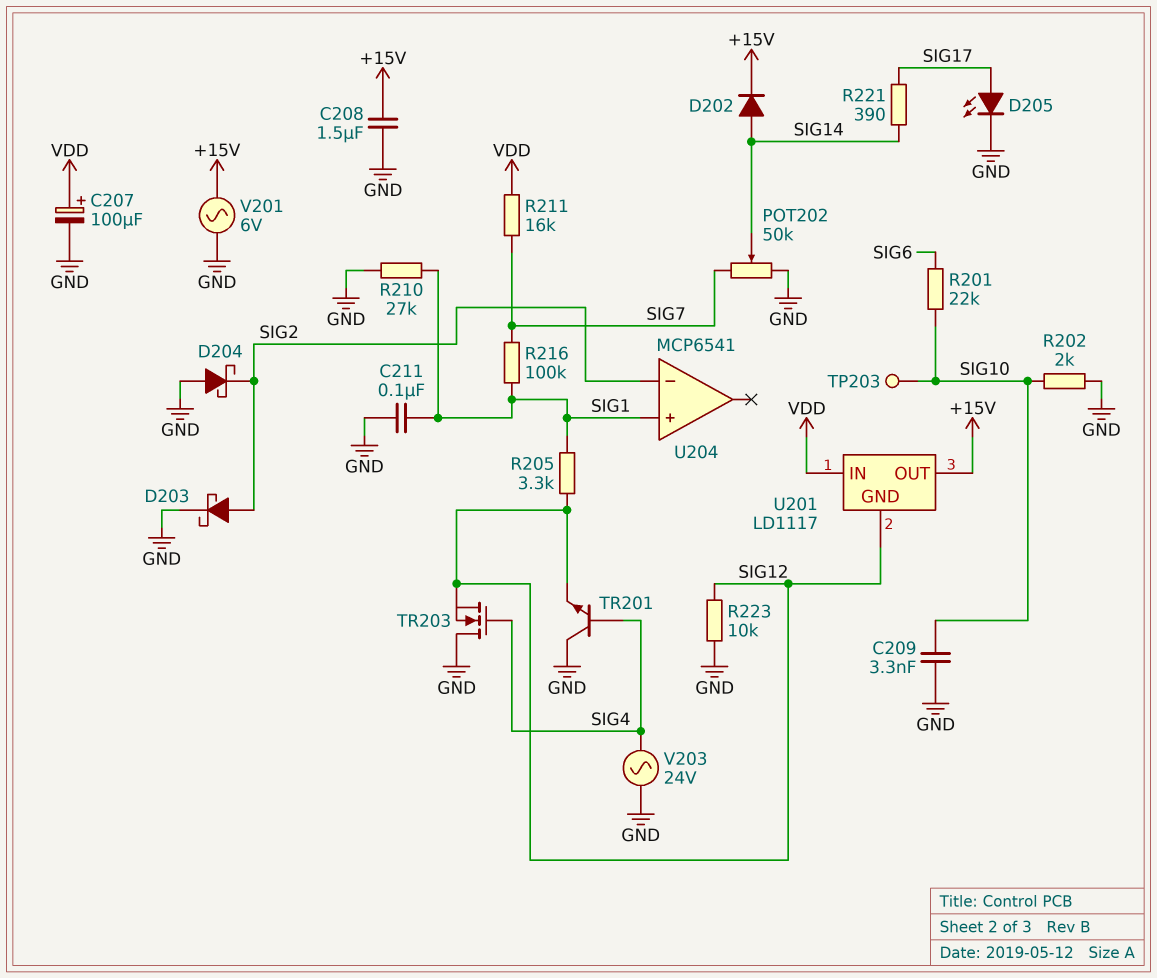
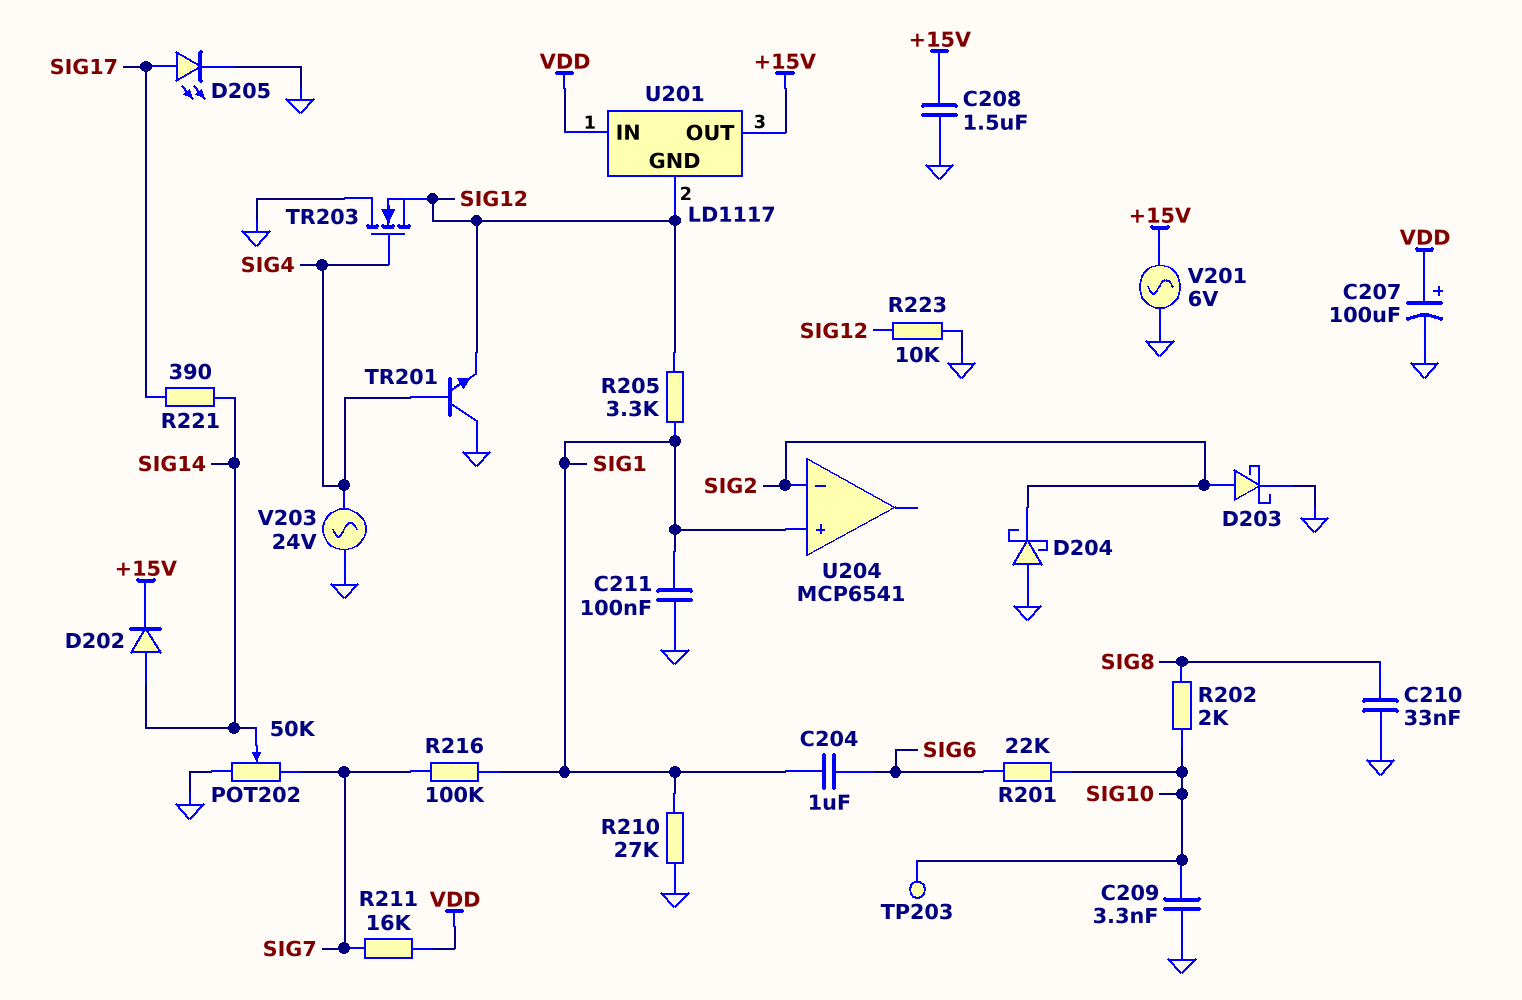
C204: none -> 1uF (SIG1, SIG6)
C210: none -> 33nF (GND, SIG8)
R202: 2k (GND, SIG10) -> 2k (SIG8, SIG10)

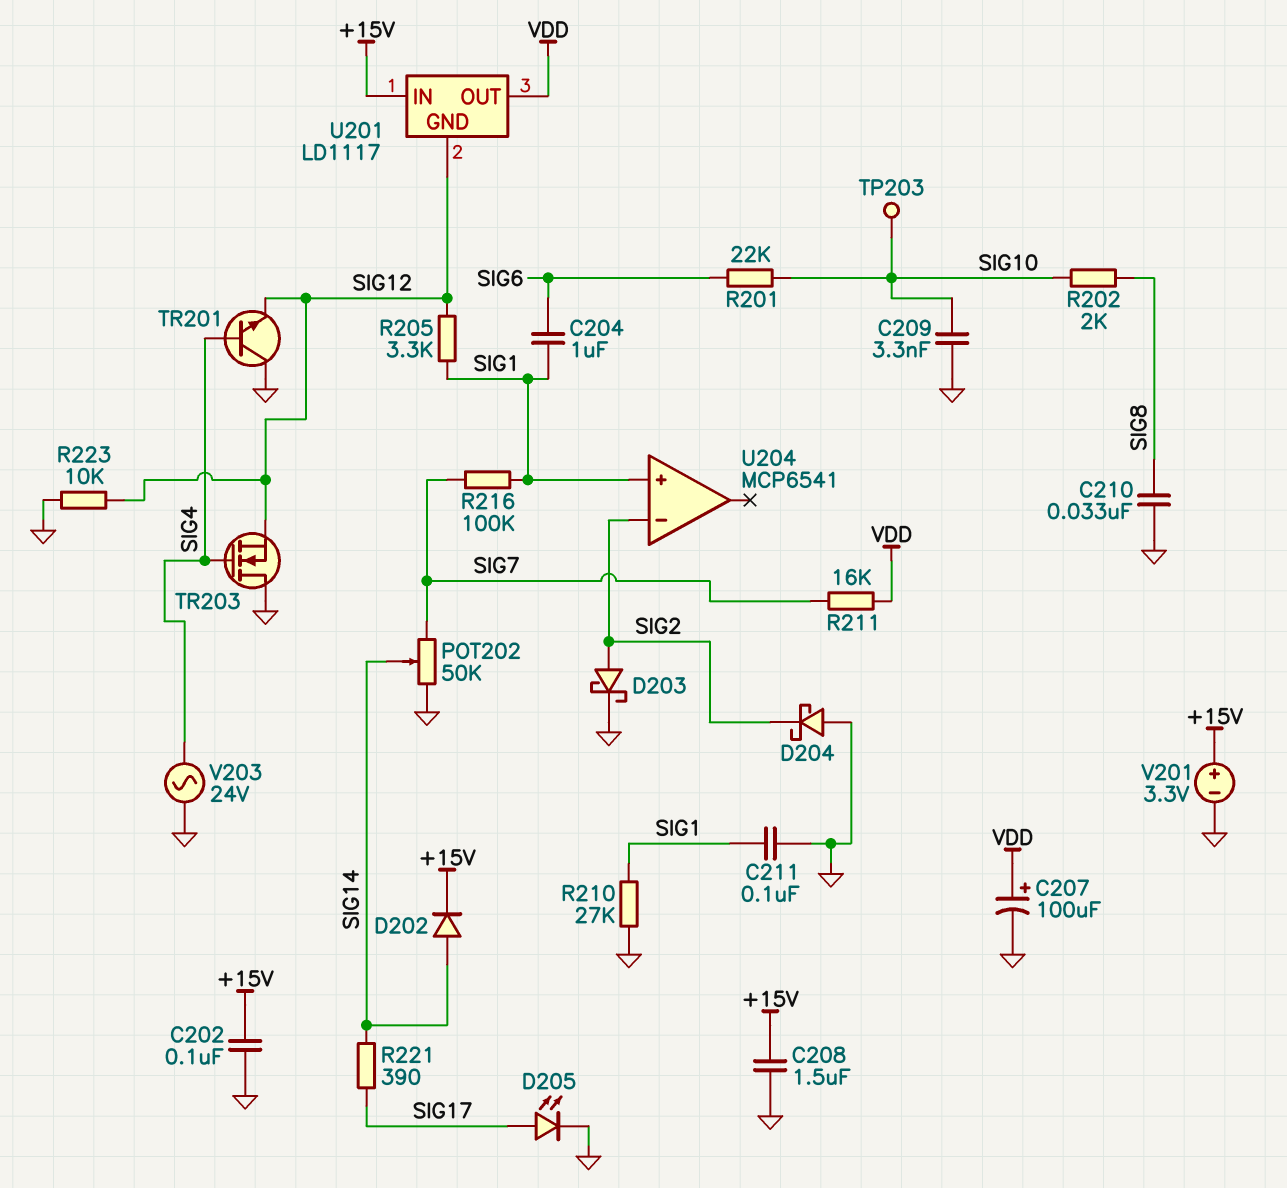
C202: none -> 100nF (+15V, GND)
U201 pin IN: VDD -> +15V
U201 pin OUT: +15V -> VDD
V201: AC 6V (+15V, GND) -> 3.3V (plus +15V, minus GND)

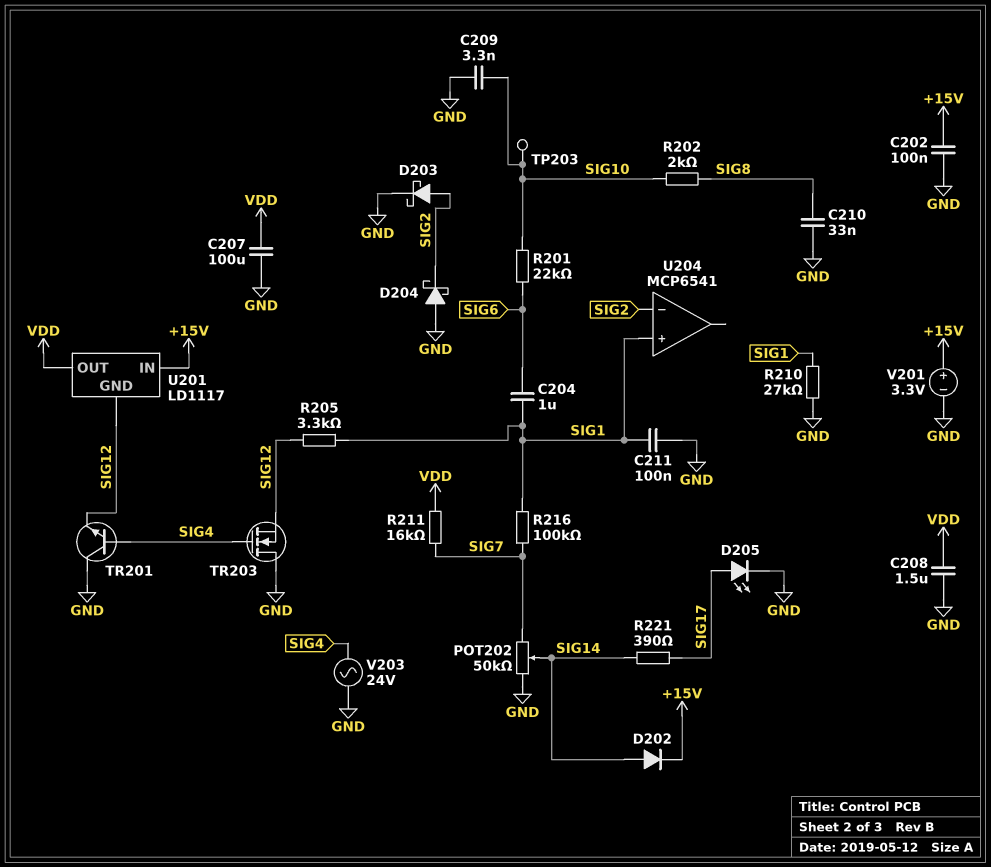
C207: 100uF (plus VDD, minus GND) -> 100uF (GND, VDD)
C208: 1.5uF (+15V, GND) -> 1.5uF (GND, VDD)
R223: 10k (GND, SIG12) -> none

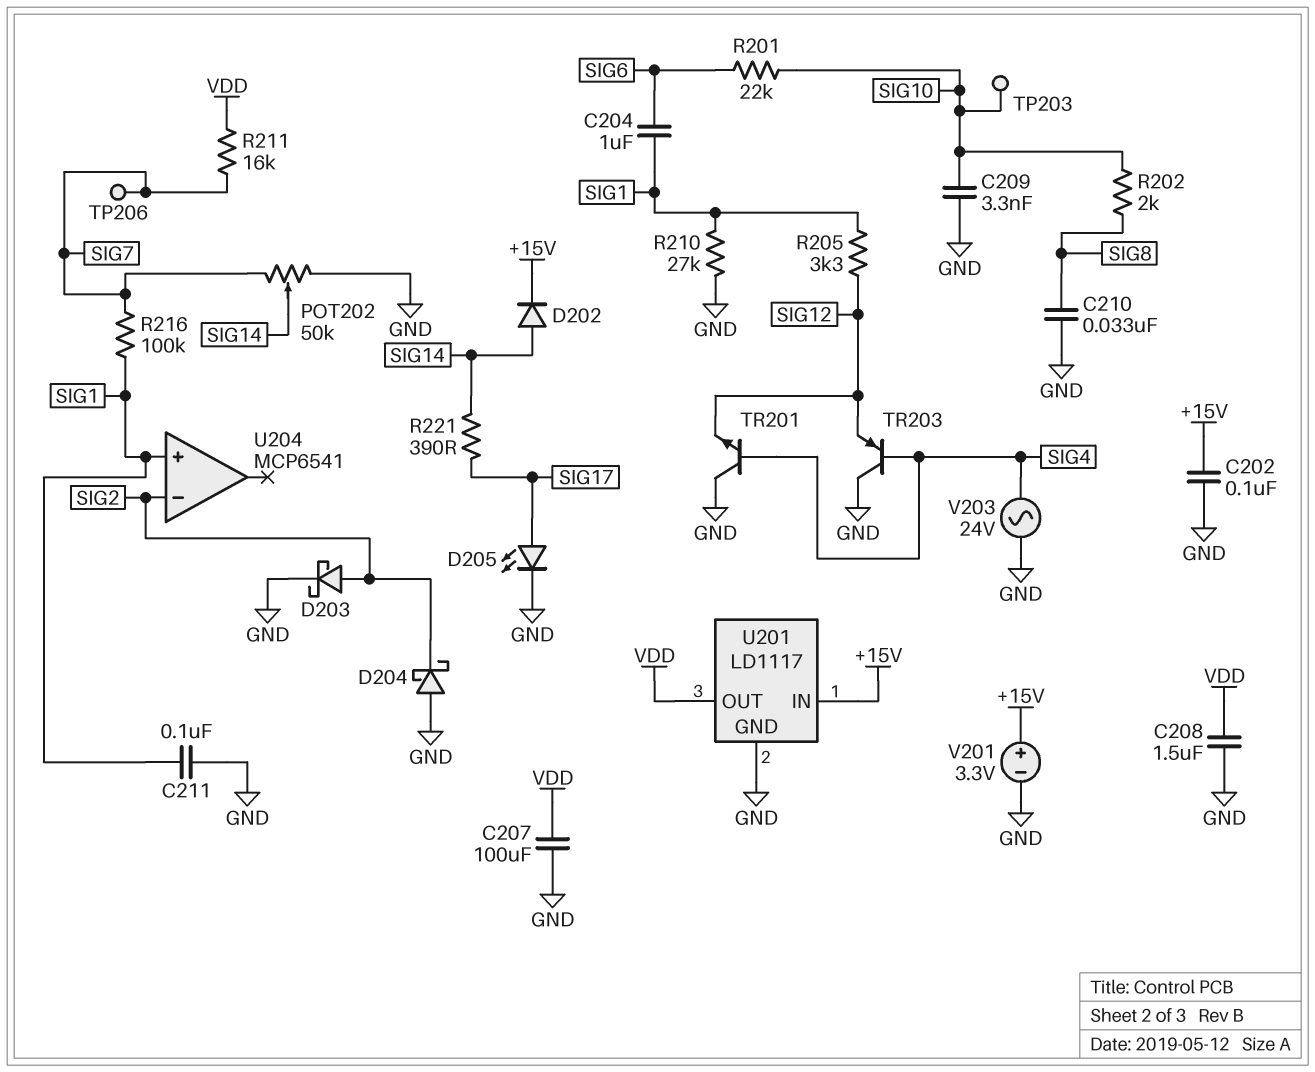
TP206: none -> test point (SIG7)
TR203: NMOS (G SIG4, D GND, S SIG12) -> PNP (B SIG4, C GND, E SIG12)
U201 pin GND: SIG12 -> GND

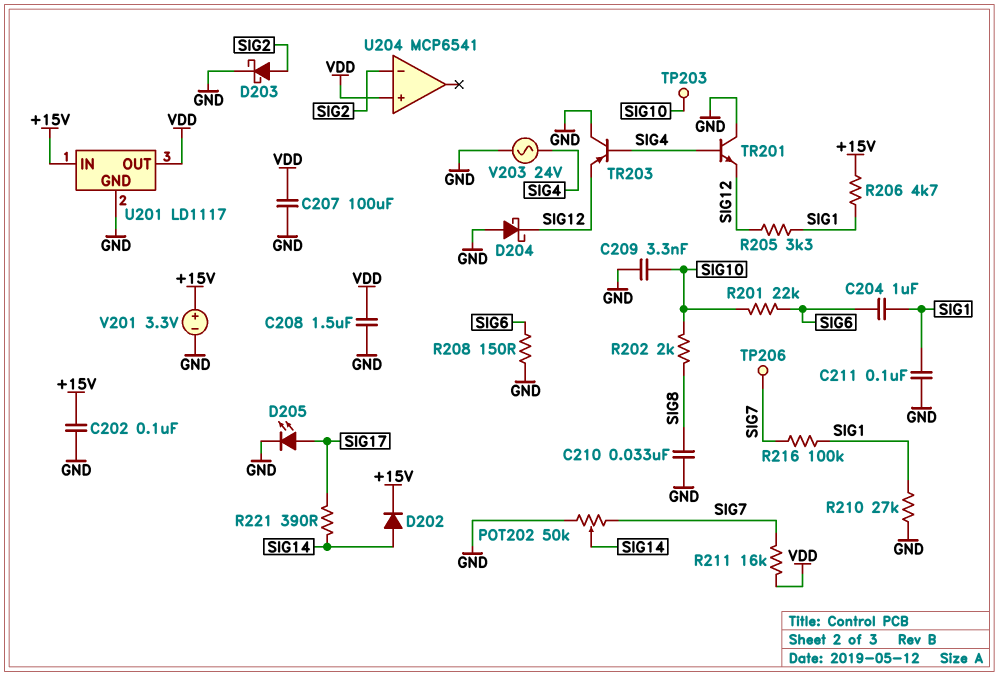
D204: schottky (A GND, K SIG2) -> schottky (A GND, K SIG12)
R206: none -> 4.7k (+15V, SIG1)
R208: none -> 150 (GND, SIG6)
U204 pin in+: SIG1 -> VDD

